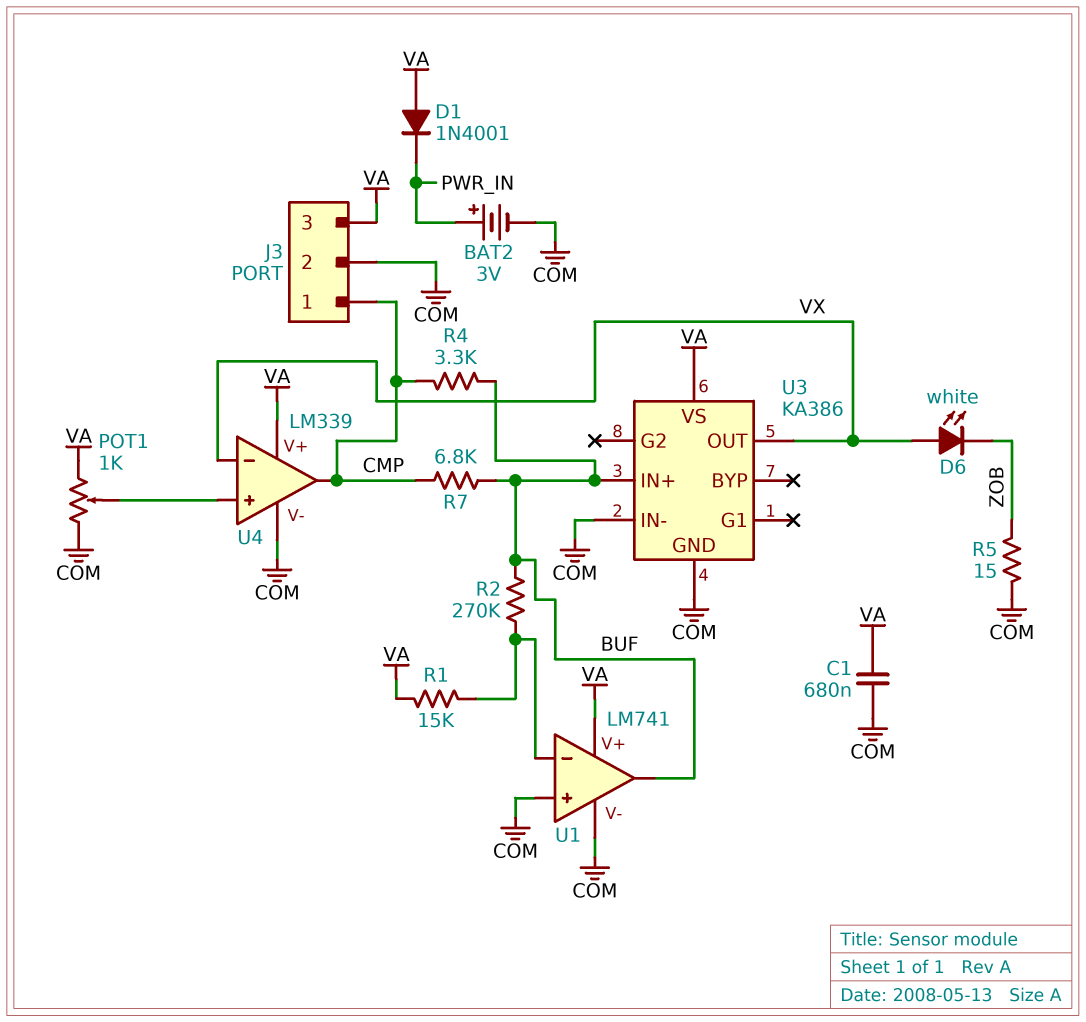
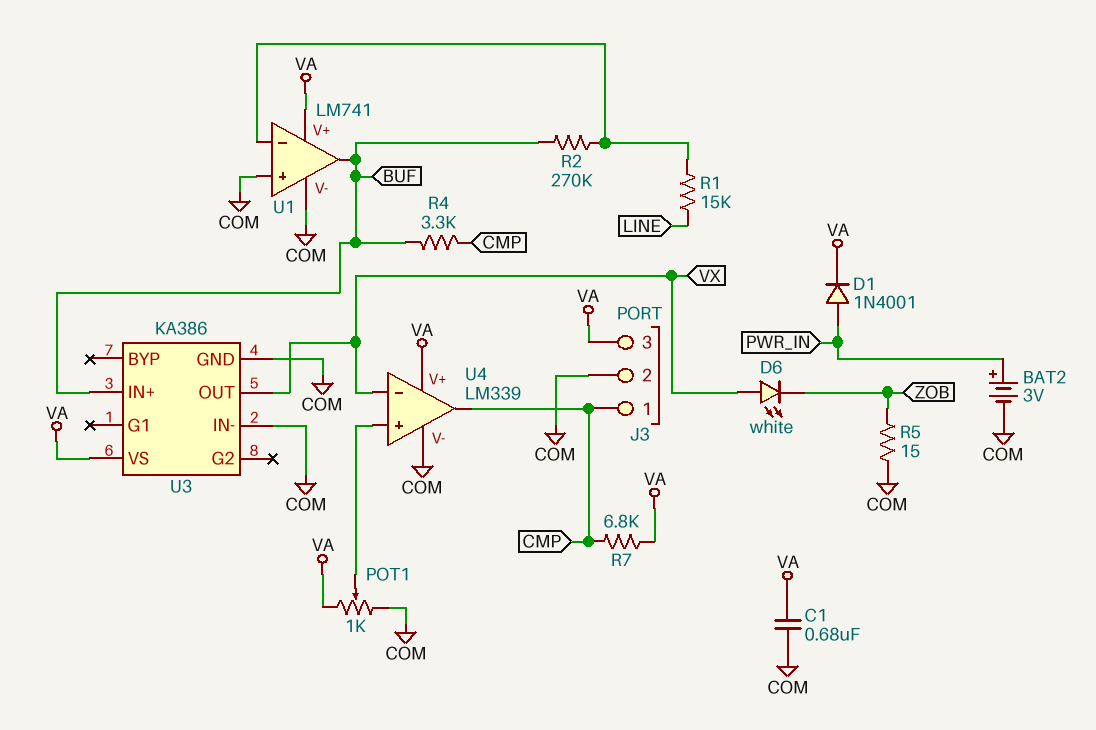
D1: diode 1N4001 (A VA, K PWR_IN) -> diode 1N4001 (A PWR_IN, K VA)
R1: 15k (U1/in-, VA) -> 15k (LINE, U1/in-)
R7: 6.8k (BUF, CMP) -> 6.8k (CMP, VA)

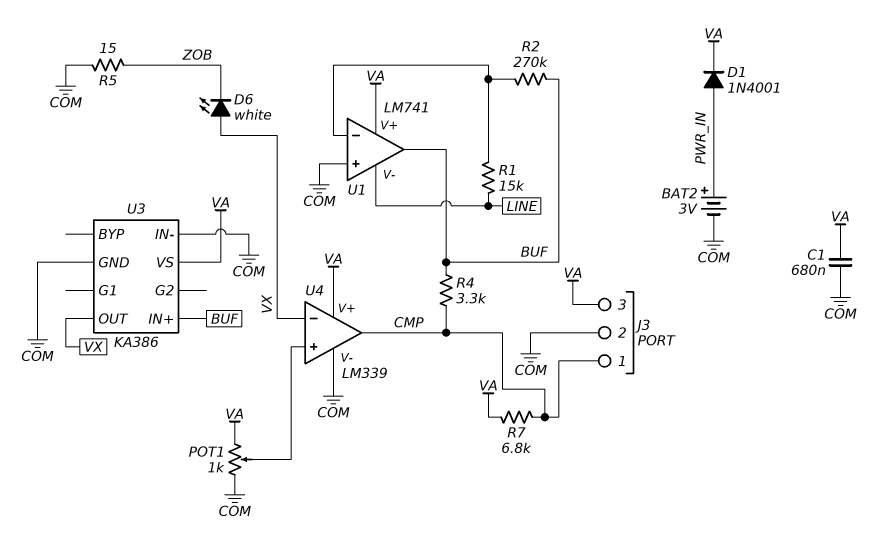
U1 pin V-: COM -> LINE

